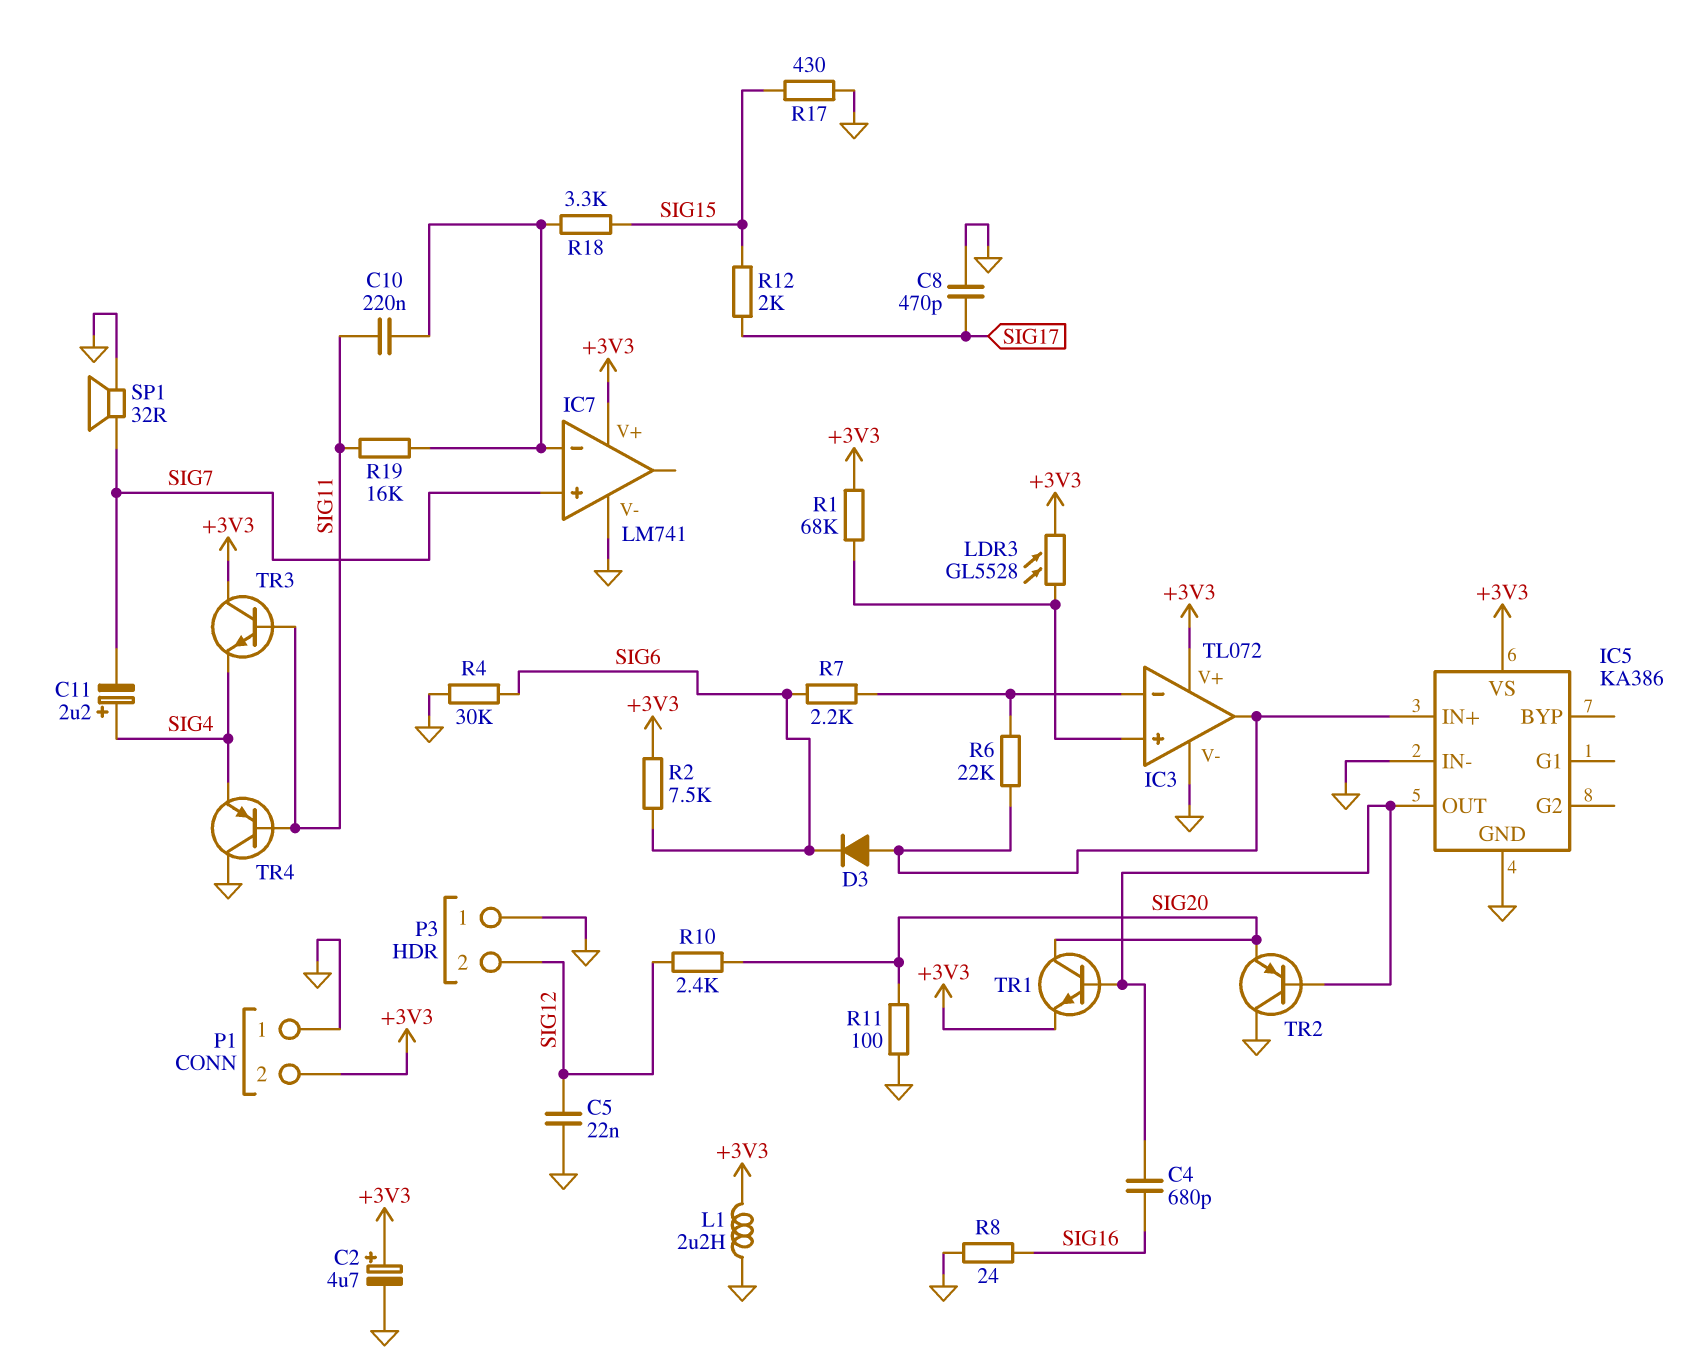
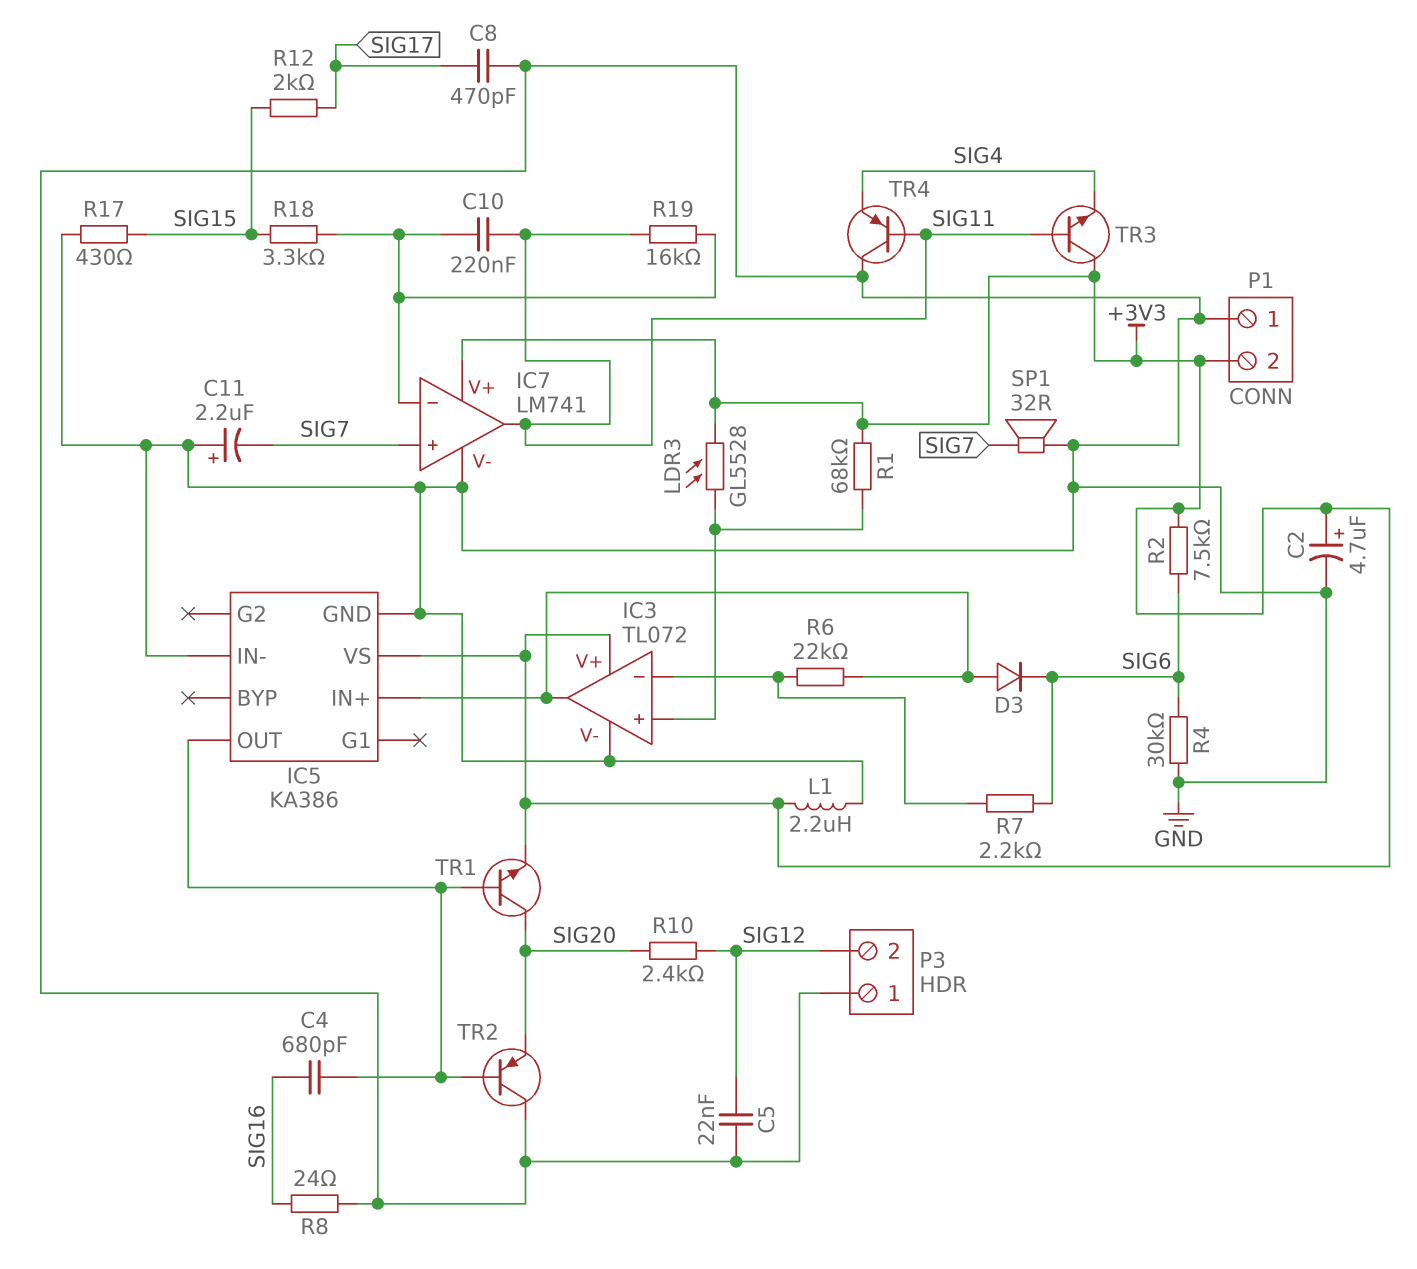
C11: 2.2uF (plus SIG4, minus SIG7) -> 2.2uF (plus GND, minus SIG7)
IC7 pin out: none -> SIG11
R11: 100 (GND, SIG20) -> none

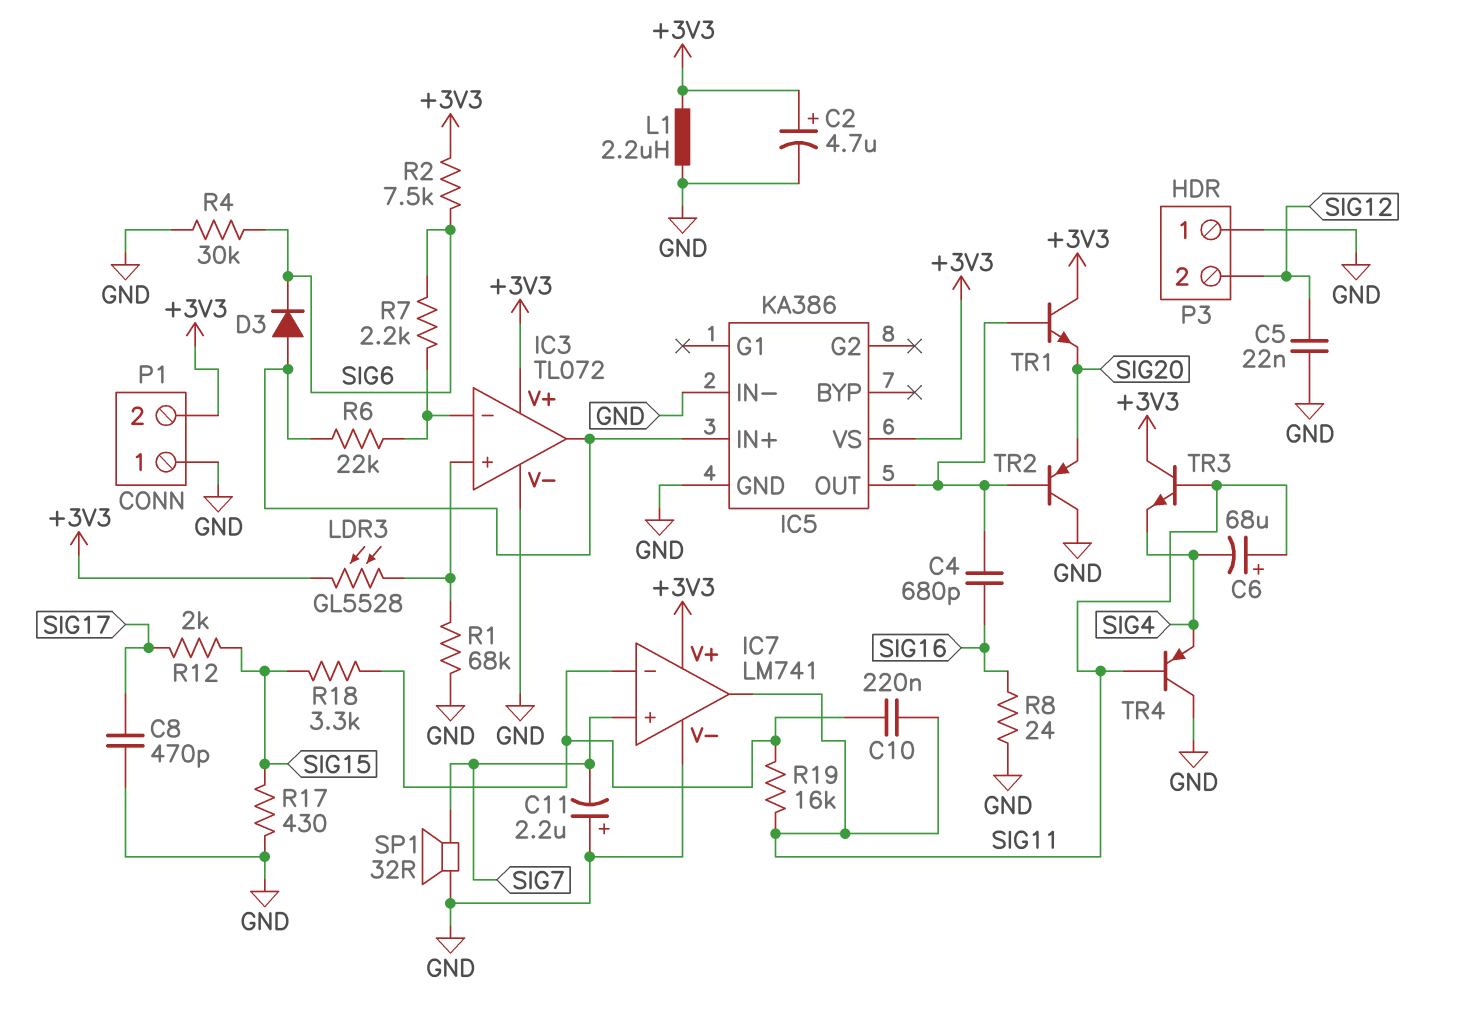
C6: none -> 68uF (plus SIG11, minus SIG4)
R1: 68k (+3V3, IC3/in+) -> 68k (GND, IC3/in+)
R10: 2.4k (SIG12, SIG20) -> none
TR1: NPN (B IC5/OUT, C SIG20, E +3V3) -> NPN (B IC5/OUT, C +3V3, E SIG20)

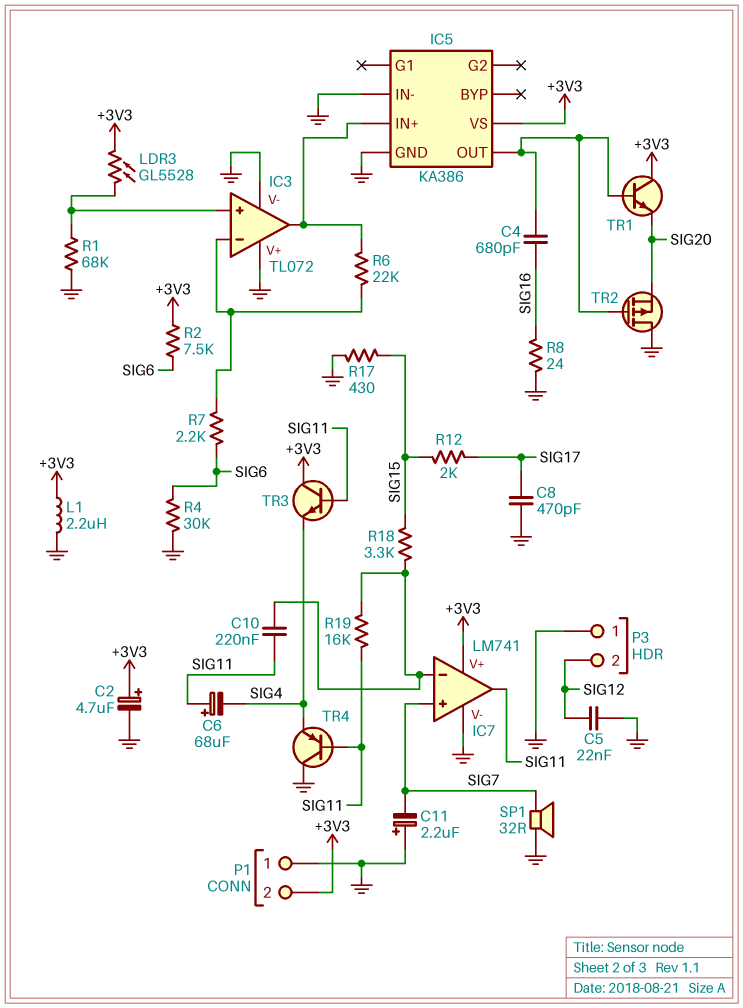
D3: diode (A IC3/out, K SIG6) -> none
IC3 pin V+: +3V3 -> GND
TR2: PNP (B IC5/OUT, C GND, E SIG20) -> PMOS (G IC5/OUT, D GND, S SIG20)

